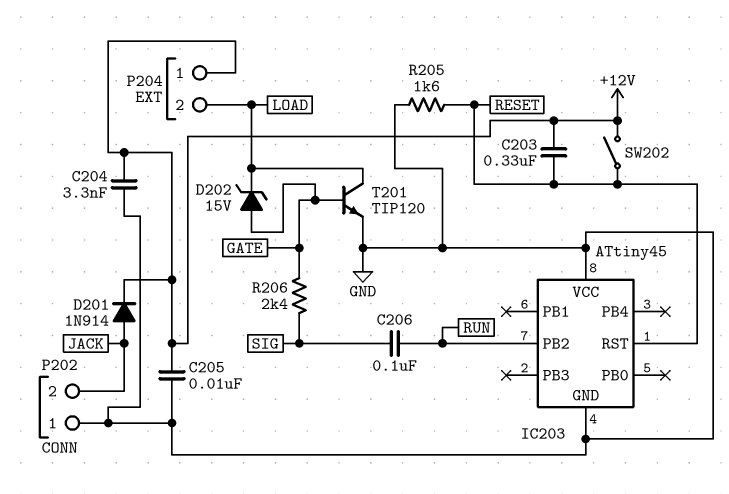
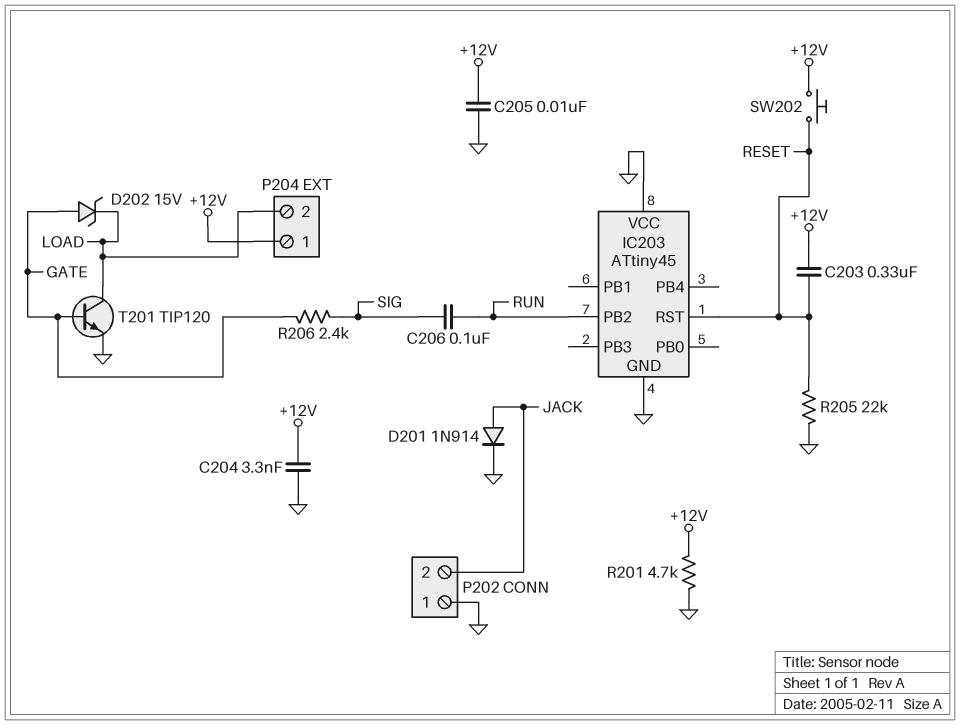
D201: diode 1N914 (A JACK, K +12V) -> diode 1N914 (A JACK, K GND)
R201: none -> 4.7k (+12V, GND)
R205: 1.6k (GND, RESET) -> 22k (GND, RESET)
SW202: switch (+12V, RESET) -> button (+12V, RESET)

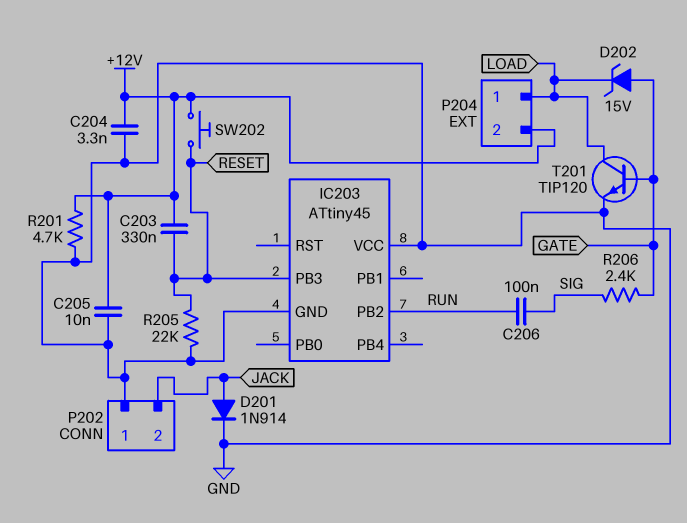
IC203 pin PB3: none -> RESET
IC203 pin RST: RESET -> none
P204 pin 1: +12V -> LOAD
P204 pin 2: LOAD -> +12V

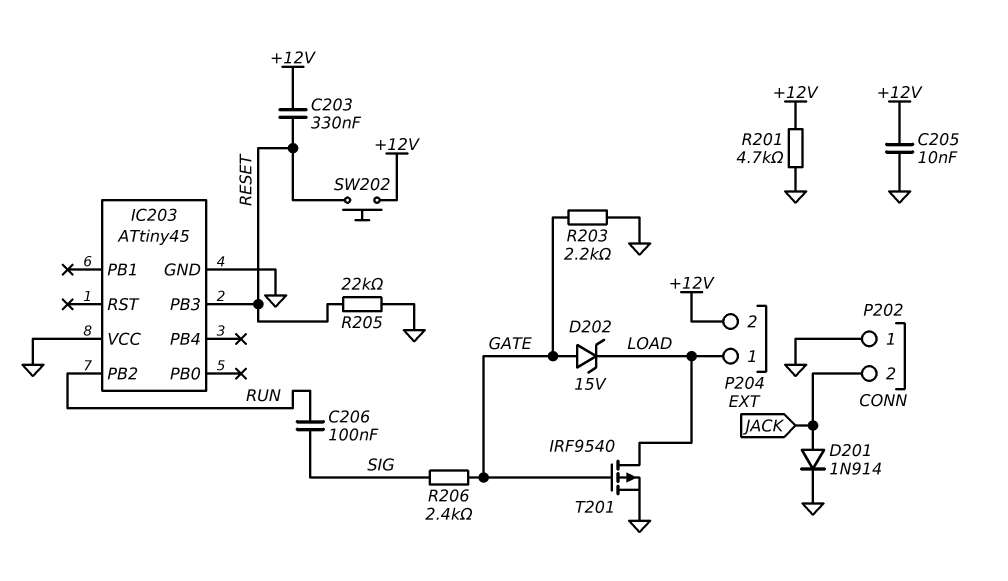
C204: 3.3nF (+12V, GND) -> none
R203: none -> 2.2k (GATE, GND)
T201: NPN TIP120 (B GATE, C LOAD, E GND) -> PMOS IRF9540 (G GATE, D LOAD, S GND)

